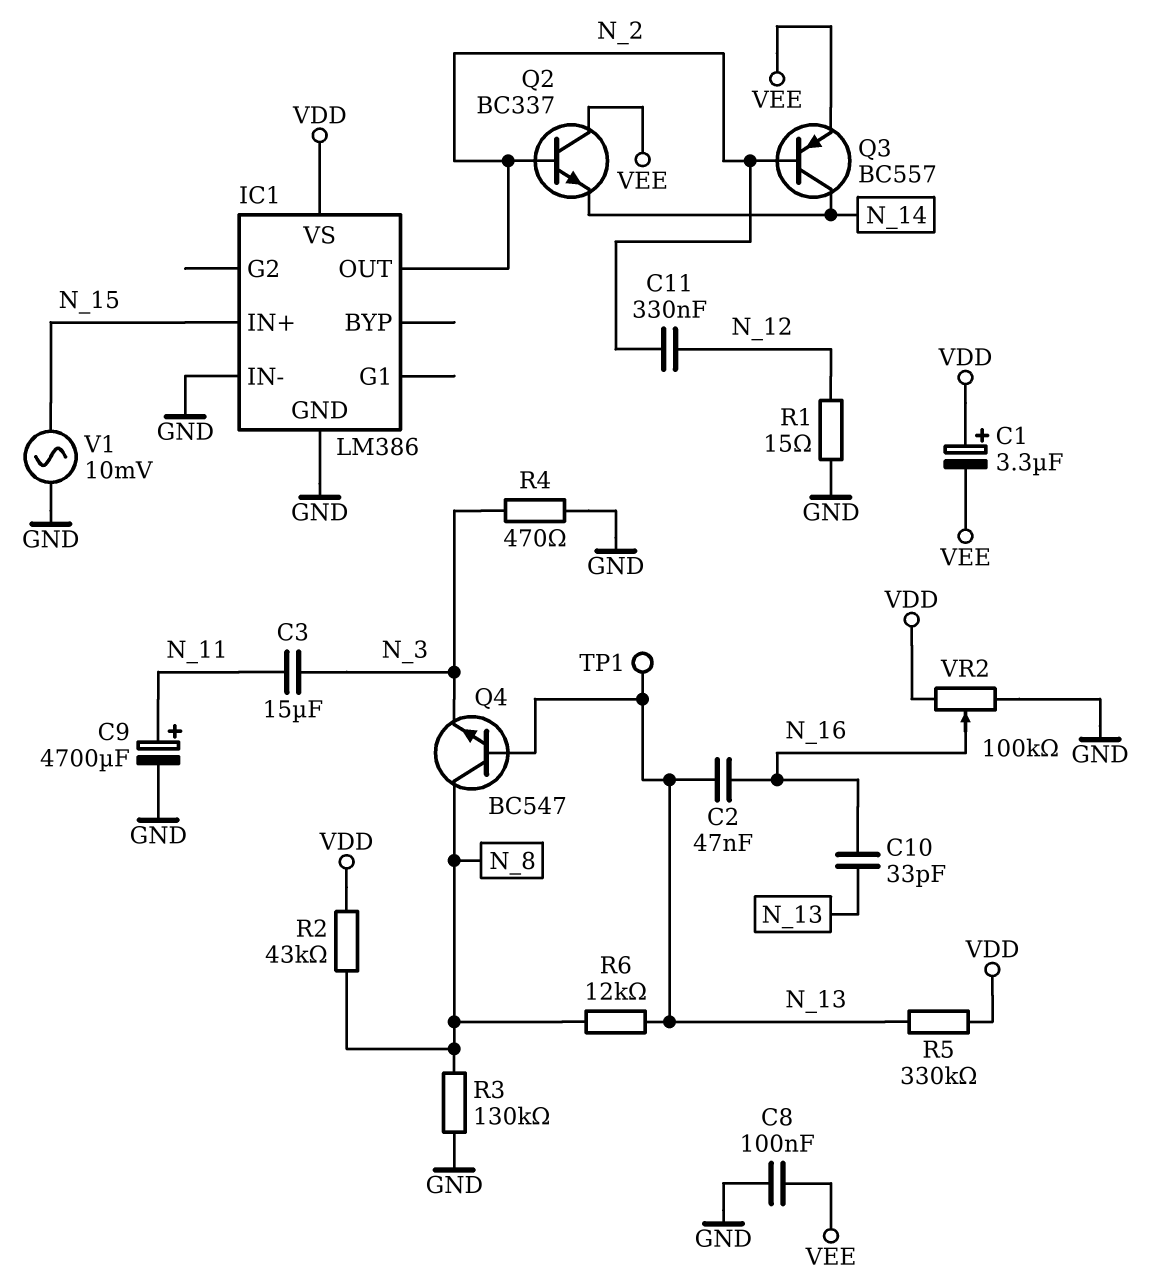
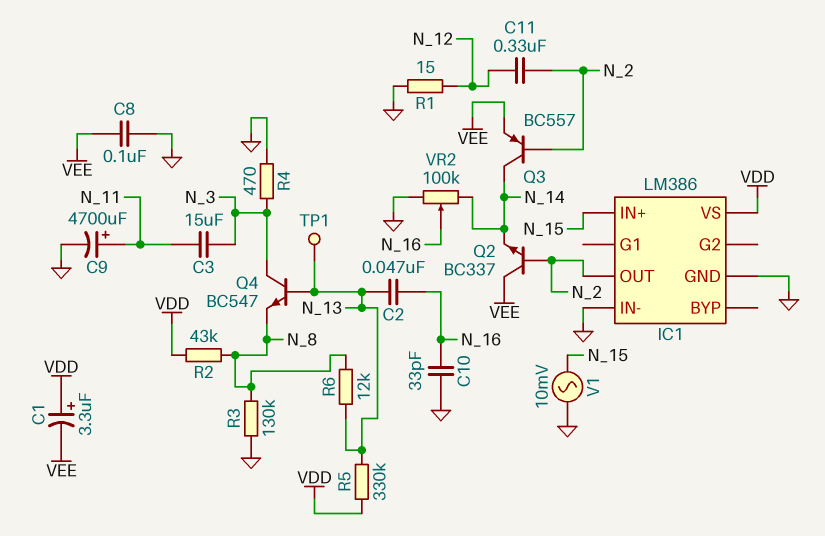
C10: 33pF (N_13, N_16) -> 33pF (GND, N_16)
Q4: NPN BC547 (B N_13, C N_8, E N_3) -> NPN BC547 (B N_13, C N_3, E N_8)
VR2: 100k (GND, VDD, wiper N_16) -> 100k (GND, N_14, wiper N_16)

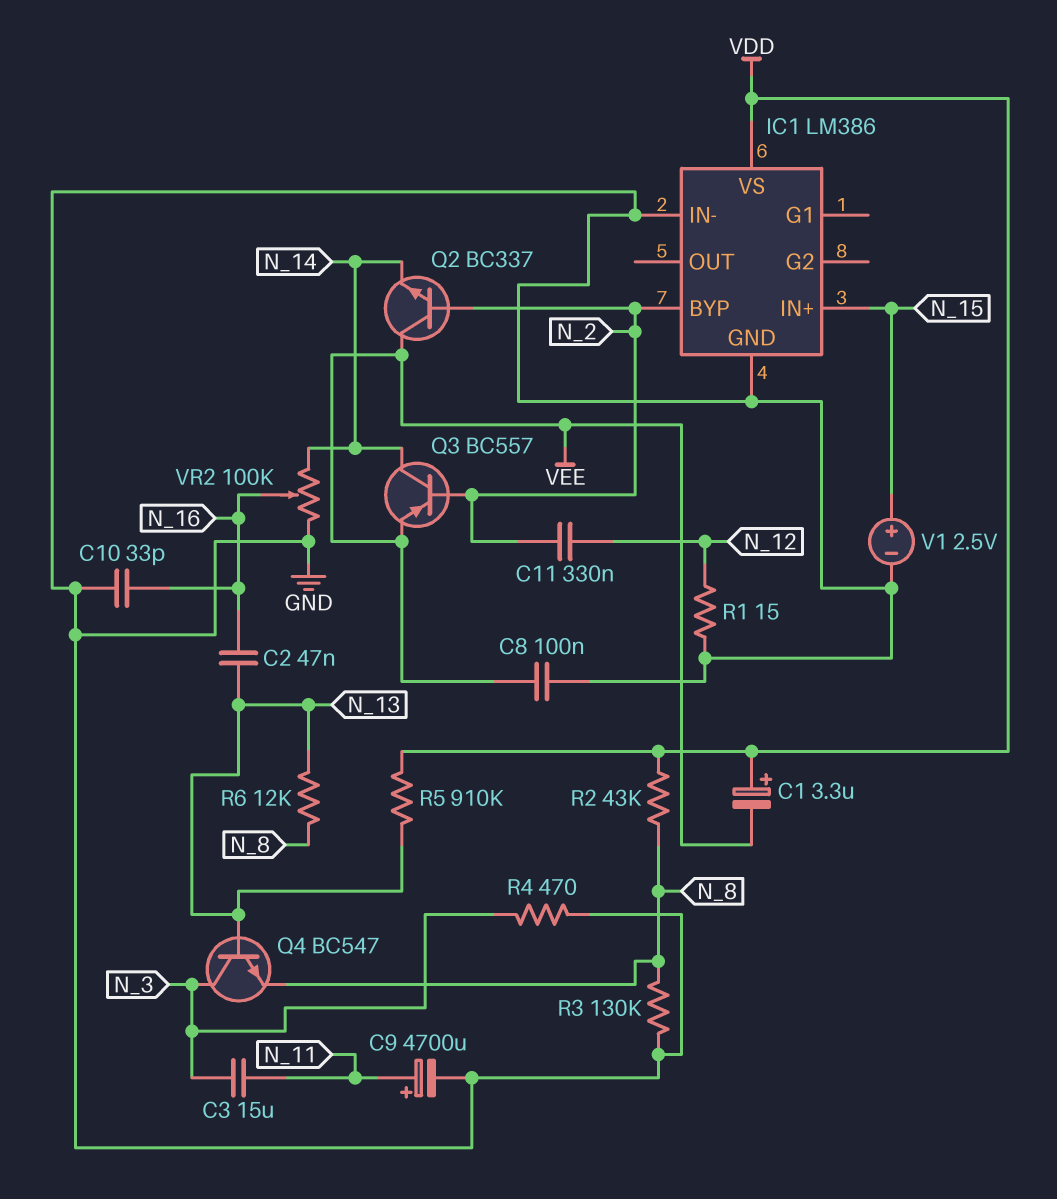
IC1 pin BYP: none -> N_2
IC1 pin OUT: N_2 -> none
R5: 330k (N_13, VDD) -> 910k (N_13, VDD)
TP1: test point (N_13) -> none
V1: AC 10mV (GND, N_15) -> 2.5V (plus N_15, minus GND)

